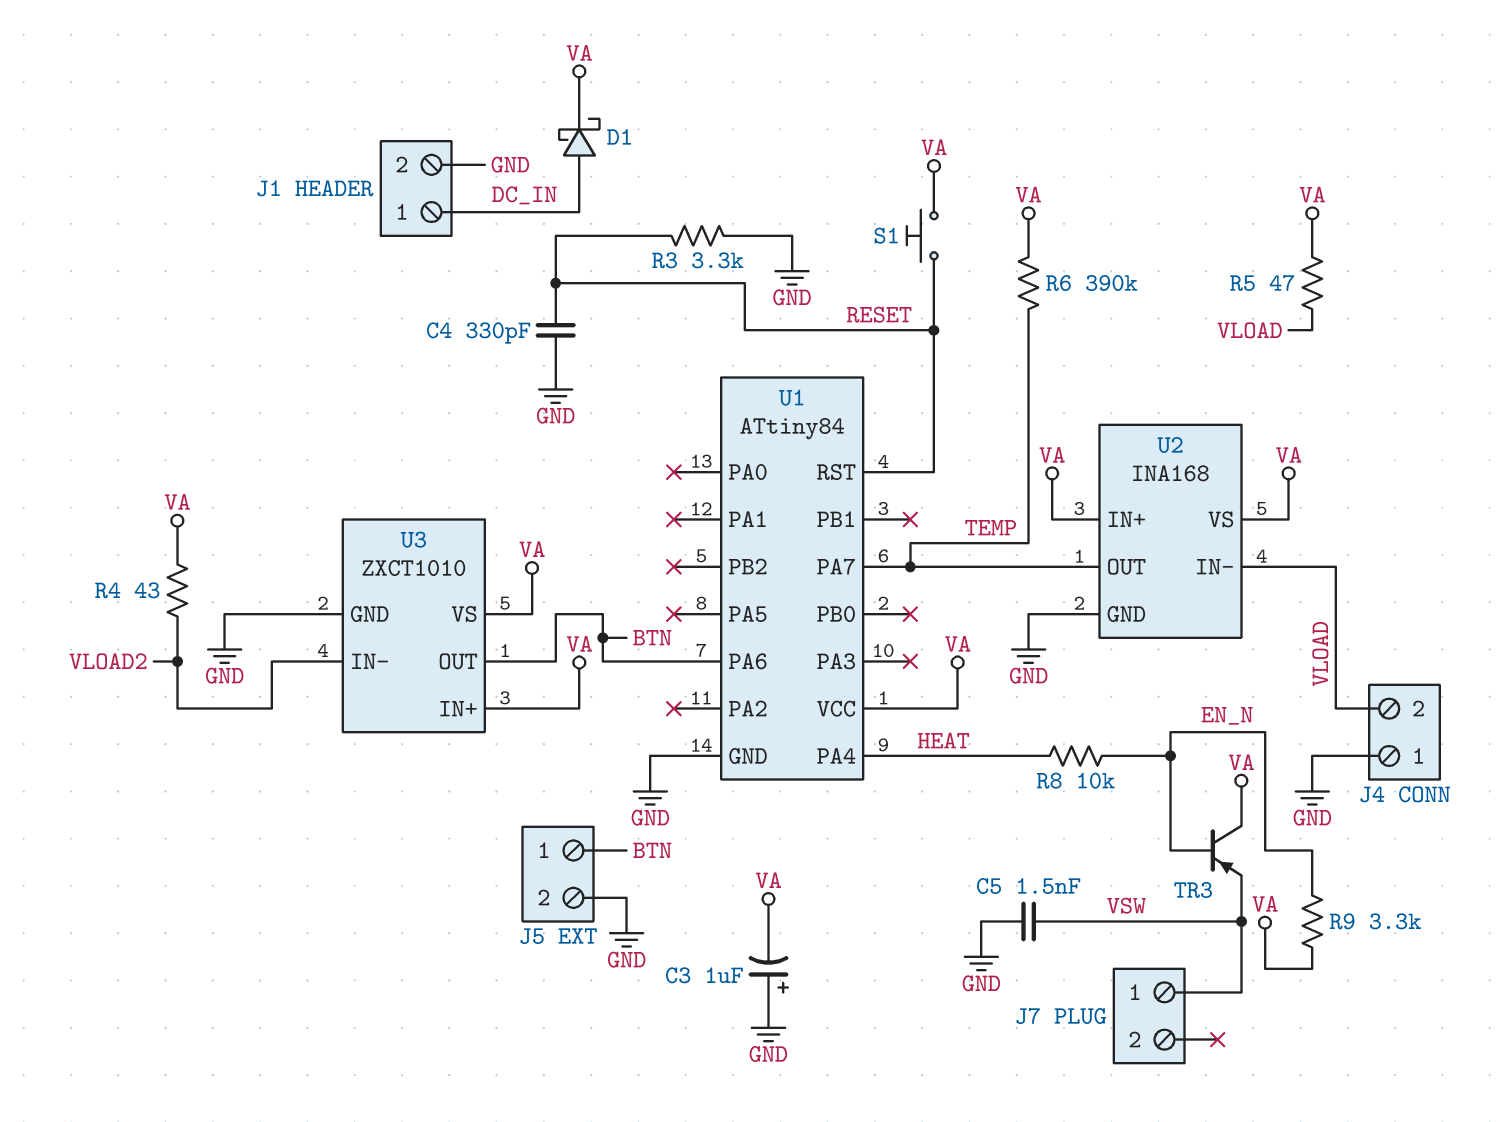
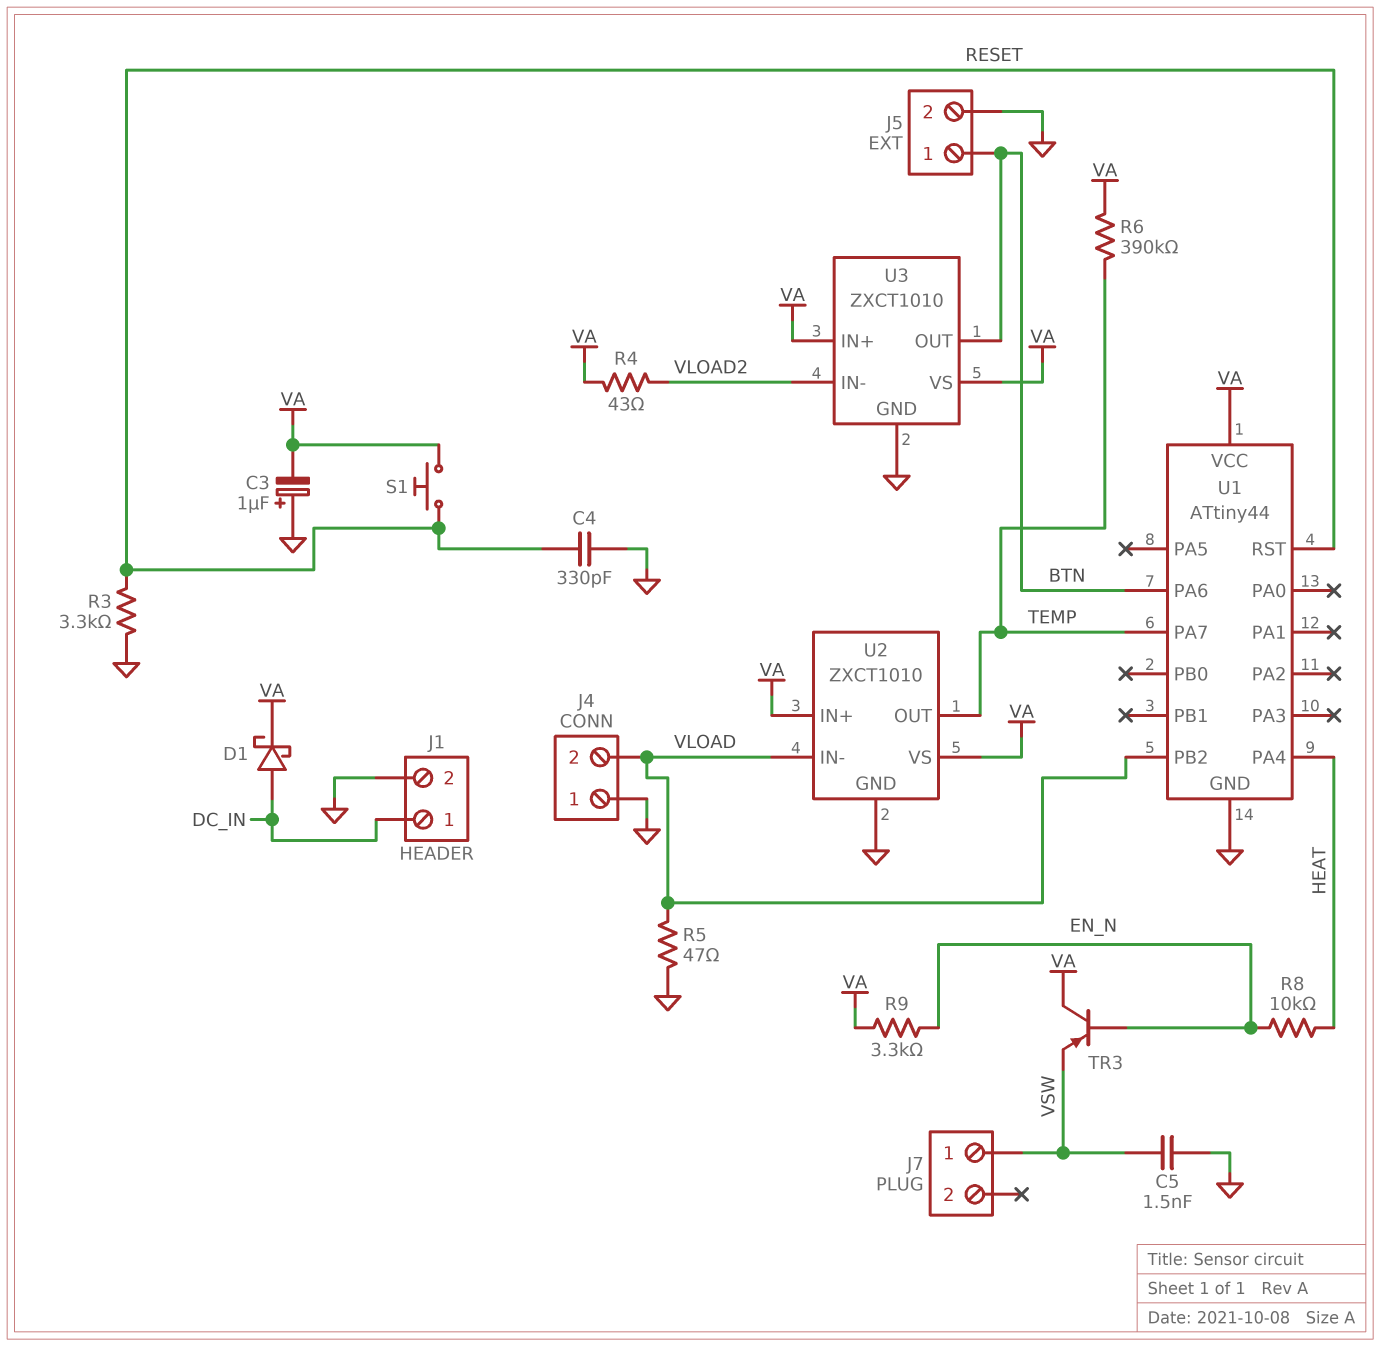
R5: 47 (VA, VLOAD) -> 47 (GND, VLOAD)
U1: ATtiny84 -> ATtiny44
U1 pin PB2: none -> VLOAD
U2: INA168 -> ZXCT1010

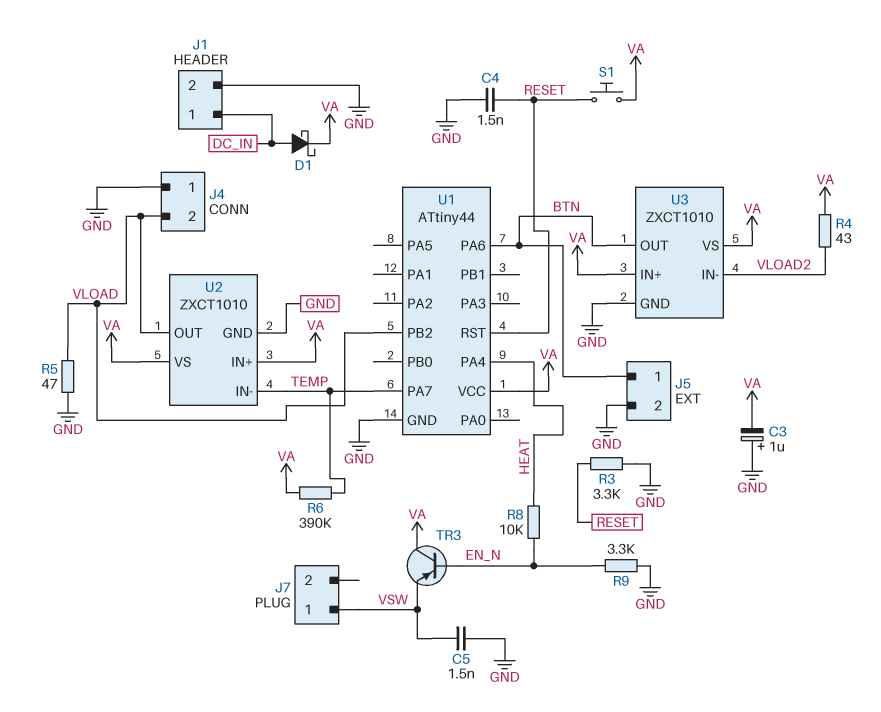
C4: 330pF (GND, RESET) -> 1.5nF (GND, RESET)
R9: 3.3k (EN_N, VA) -> 3.3k (EN_N, GND)
U2 pin IN-: VLOAD -> TEMP
U2 pin OUT: TEMP -> VLOAD

